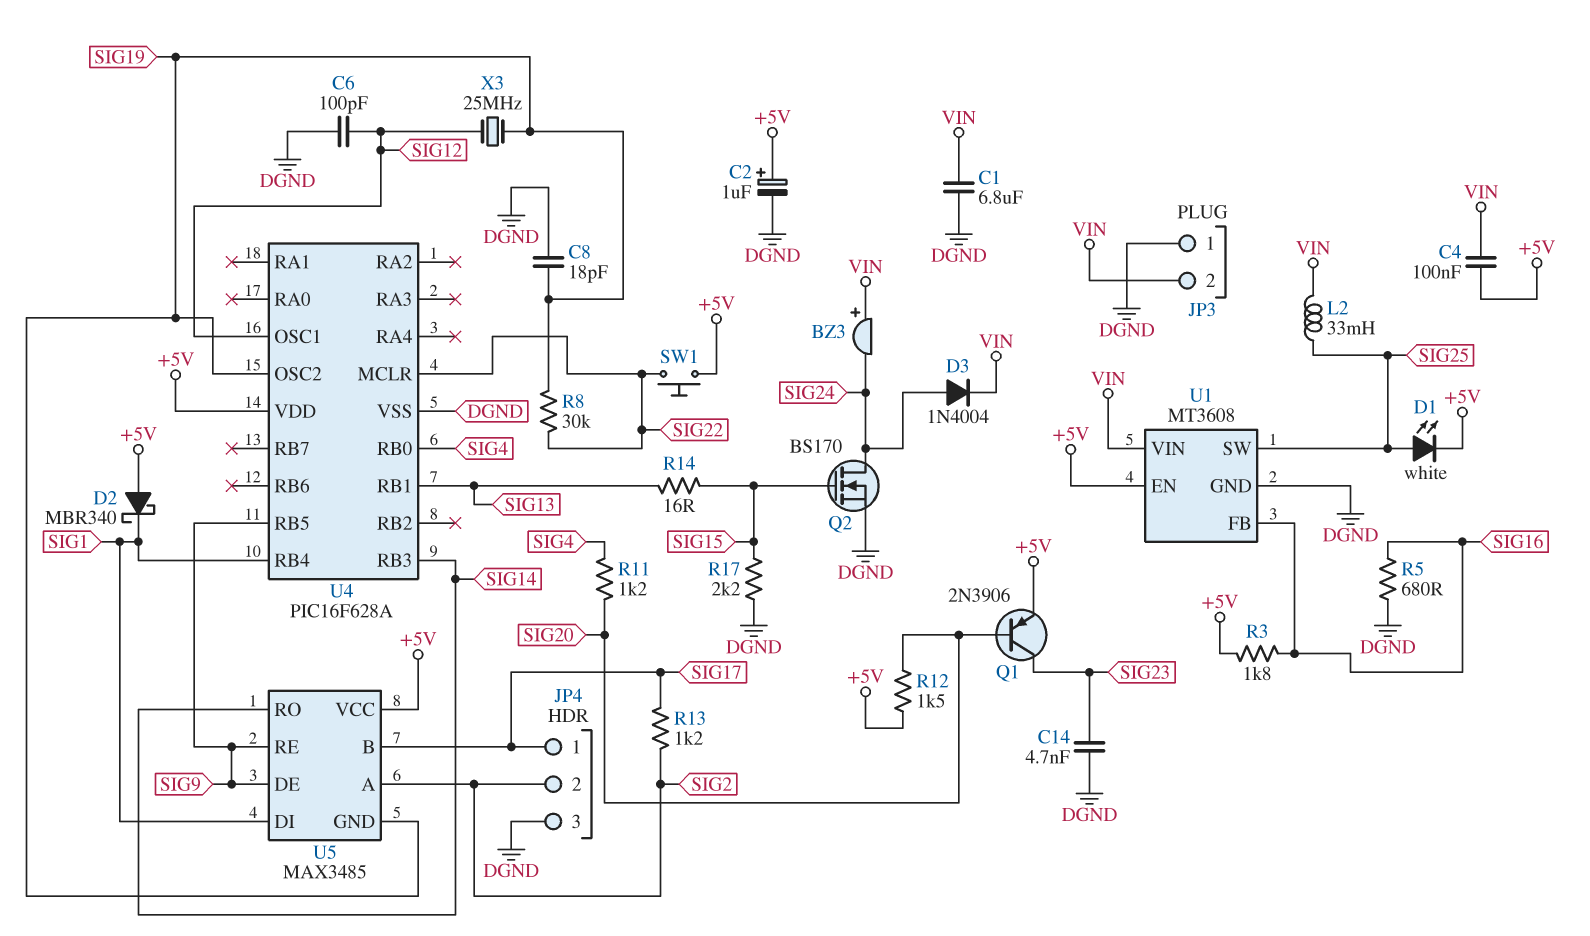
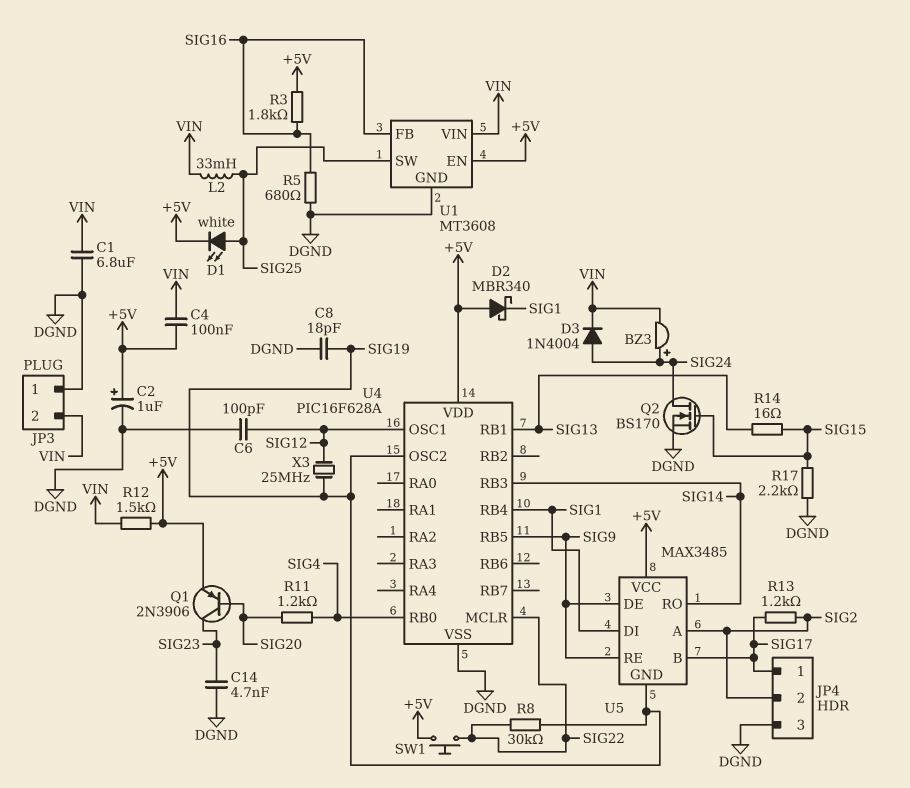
BZ3: buzzer (plus VIN, minus SIG24) -> buzzer (plus SIG24, minus VIN)
R12: 1.5k (+5V, SIG20) -> 1.5k (+5V, VIN)

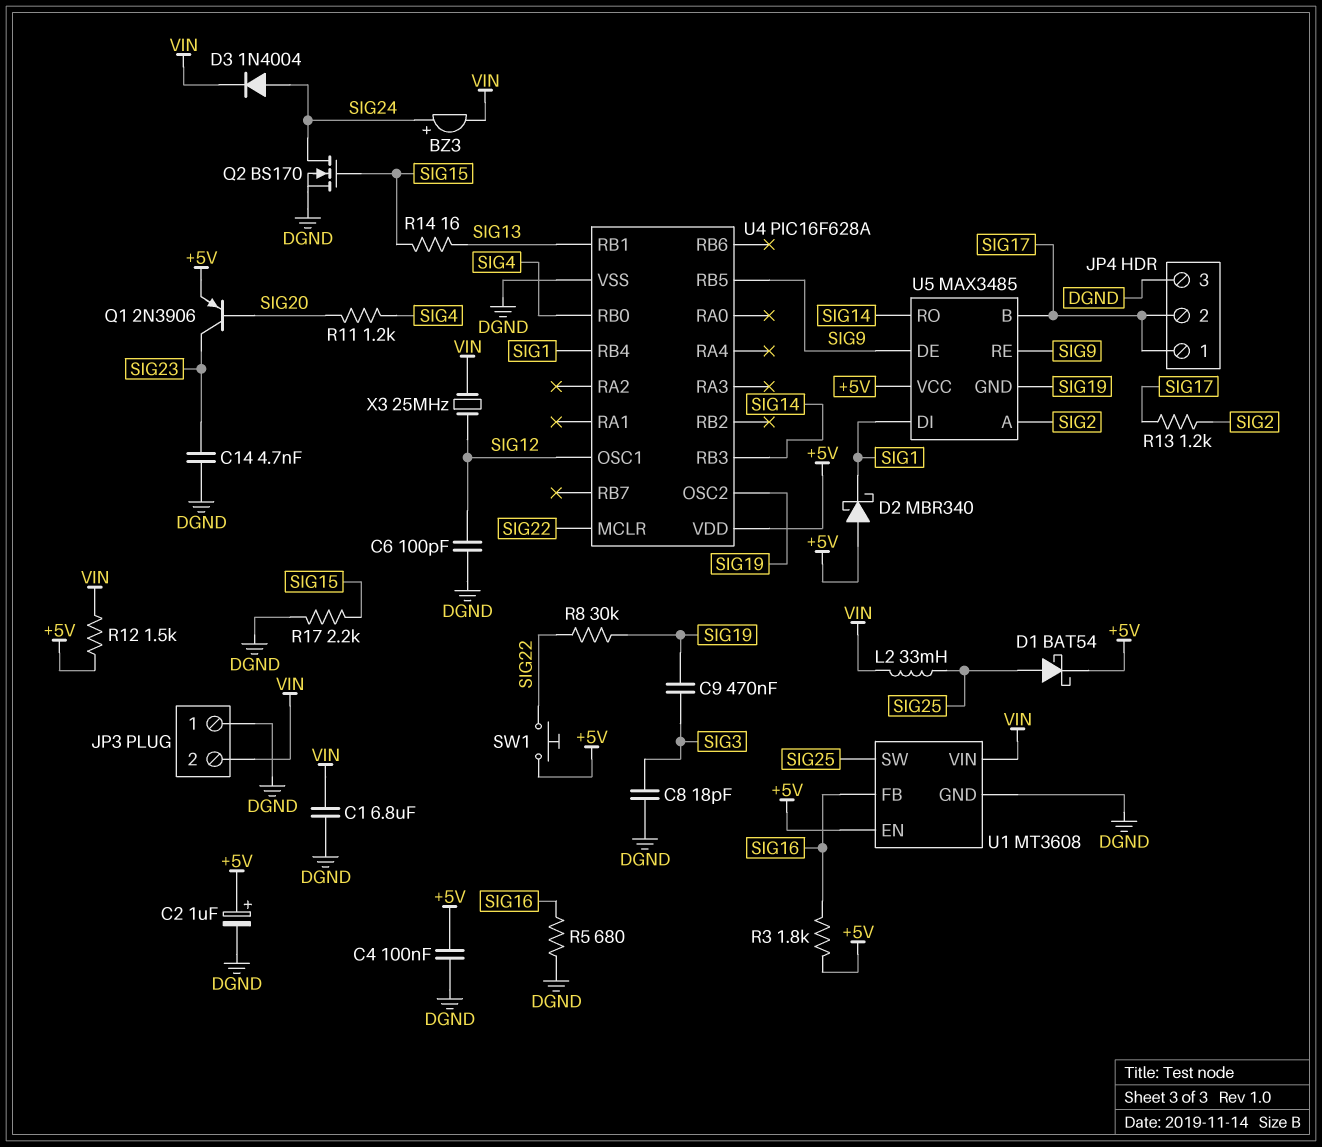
C4: 100nF (+5V, VIN) -> 100nF (+5V, DGND)
C8: 18pF (DGND, SIG19) -> 18pF (DGND, SIG3)
C9: none -> 470nF (SIG3, SIG19)
D1: LED white (A SIG25, K +5V) -> schottky BAT54 (A SIG25, K +5V)
JP4 pin 2: SIG2 -> SIG17
X3: 25MHz (SIG12, SIG19) -> 25MHz (SIG12, VIN)

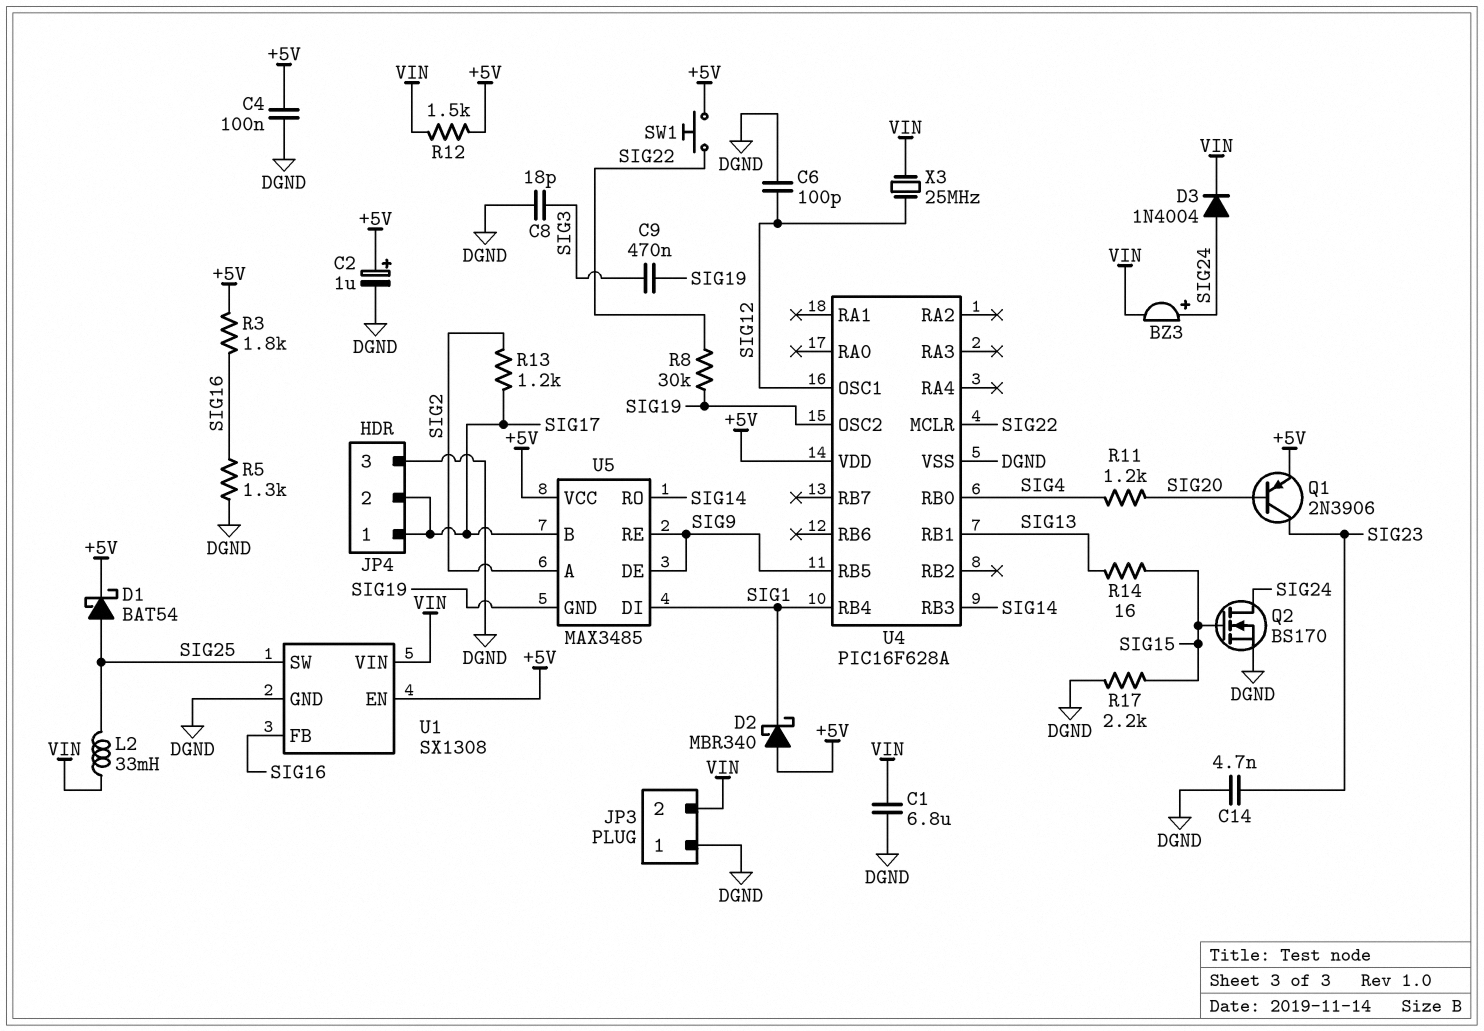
R5: 680 (DGND, SIG16) -> 1.3k (DGND, SIG16)
U1: MT3608 -> SX1308

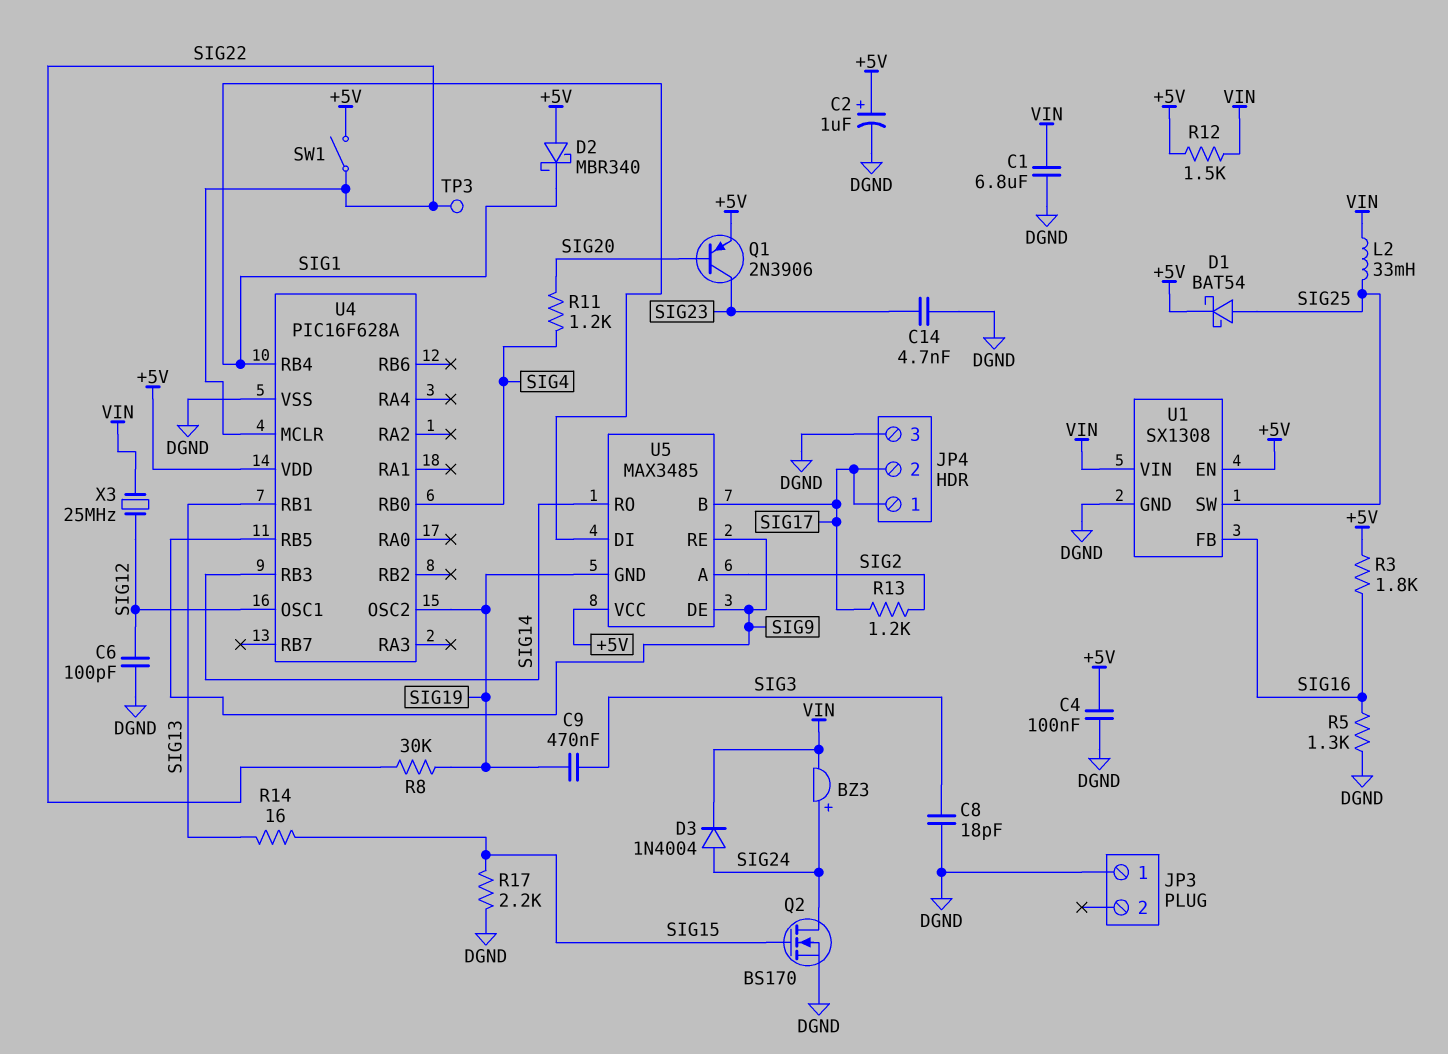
JP3 pin 2: VIN -> none
SW1: button (+5V, SIG22) -> switch (+5V, SIG22)
TP3: none -> test point (SIG22)

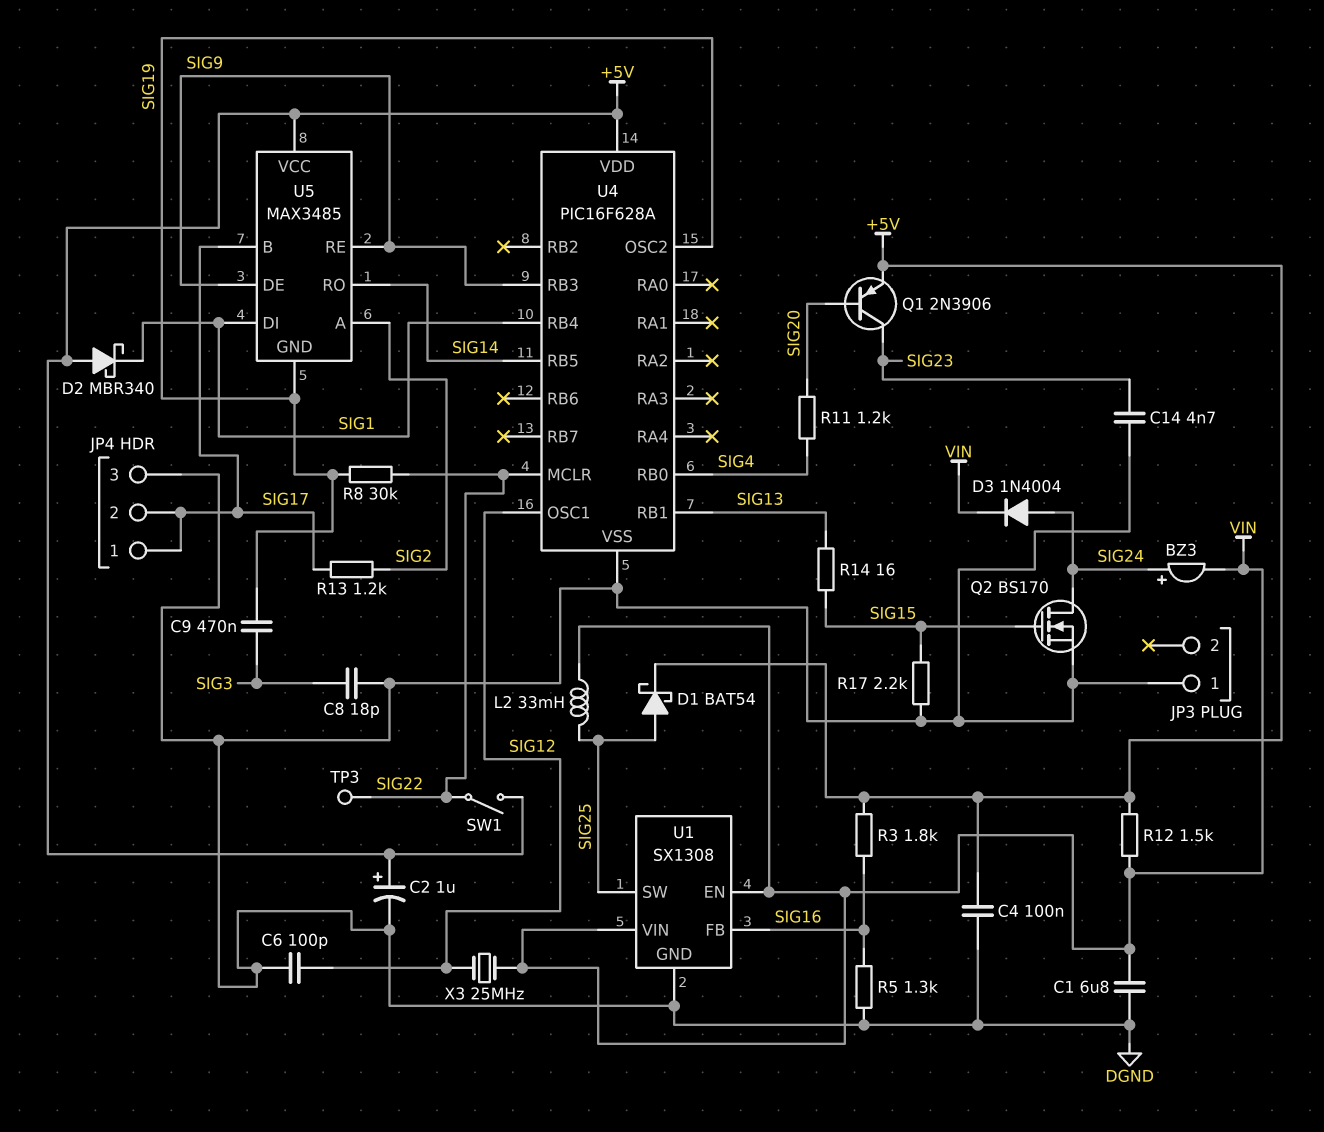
U1 pin EN: +5V -> VIN
U4 pin RB3: SIG14 -> SIG9
U4 pin RB5: SIG9 -> SIG14

